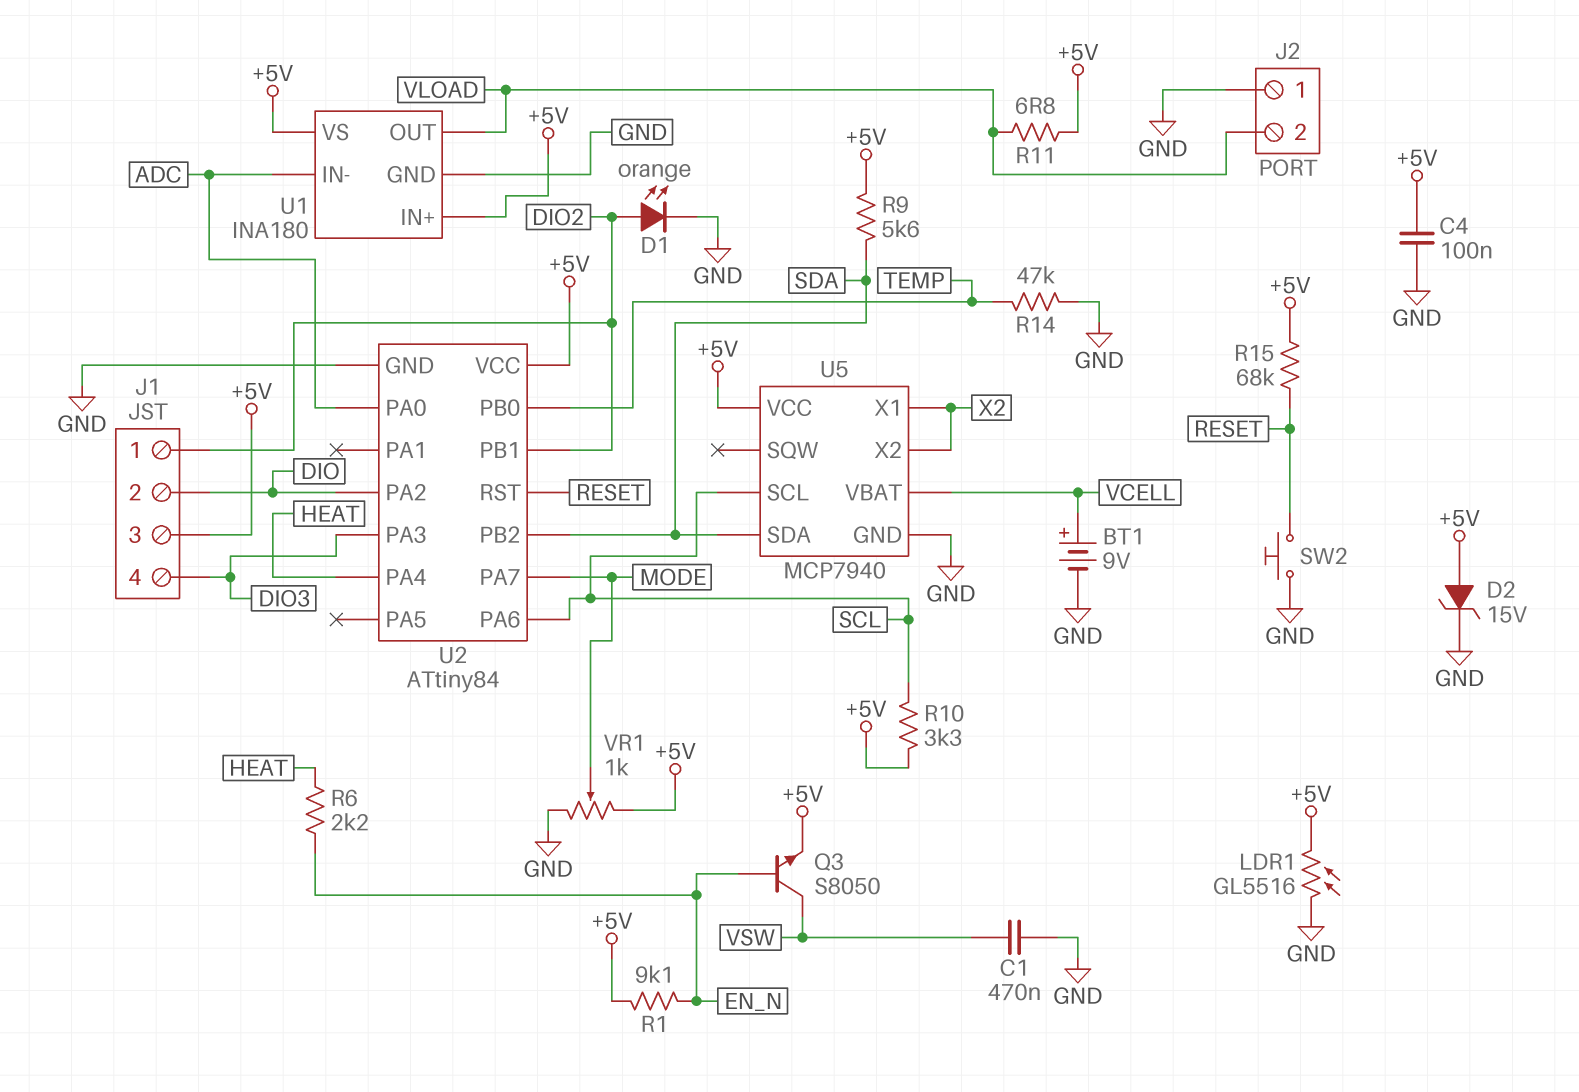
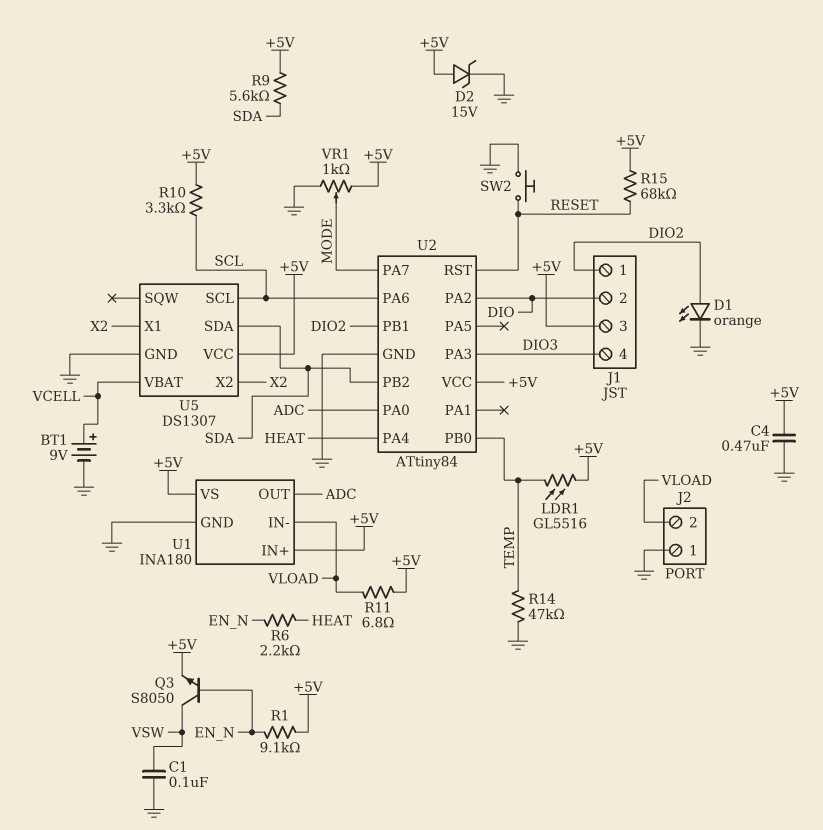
C1: 470nF (GND, VSW) -> 100nF (GND, VSW)
C4: 100nF (+5V, GND) -> 470nF (+5V, GND)
LDR1: GL5516 (+5V, GND) -> GL5516 (+5V, TEMP)
U1 pin IN-: ADC -> VLOAD
U1 pin OUT: VLOAD -> ADC
U5: MCP7940 -> DS1307

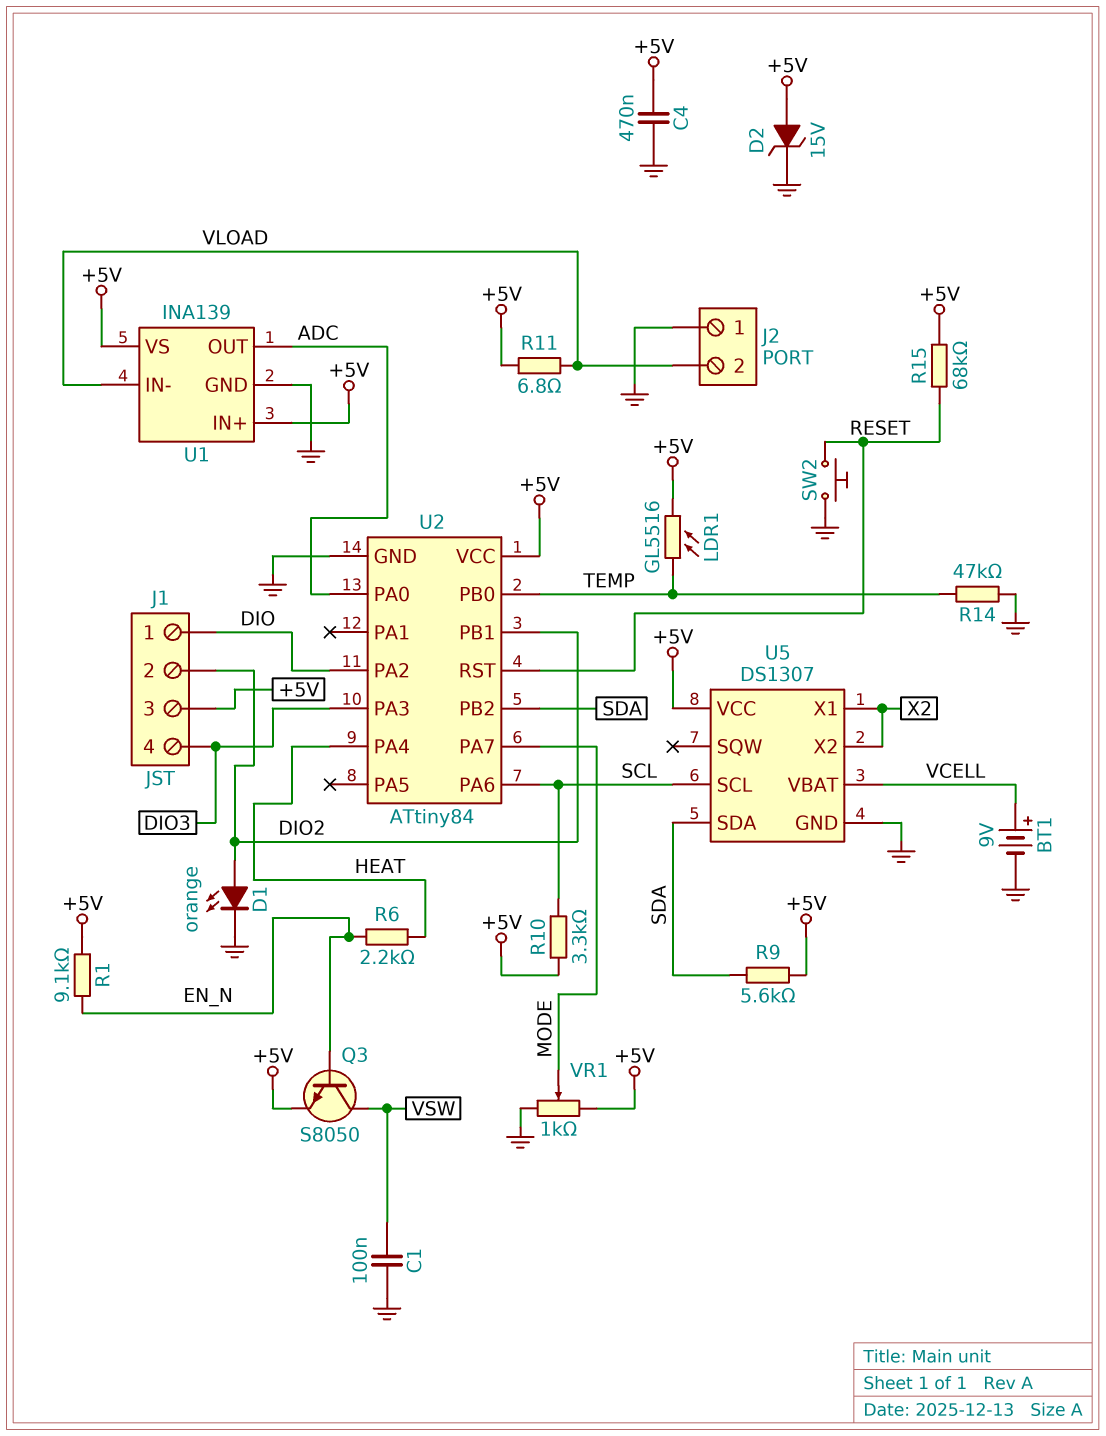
J1 pin 1: DIO2 -> DIO
J1 pin 2: DIO -> DIO2
U1: INA180 -> INA139

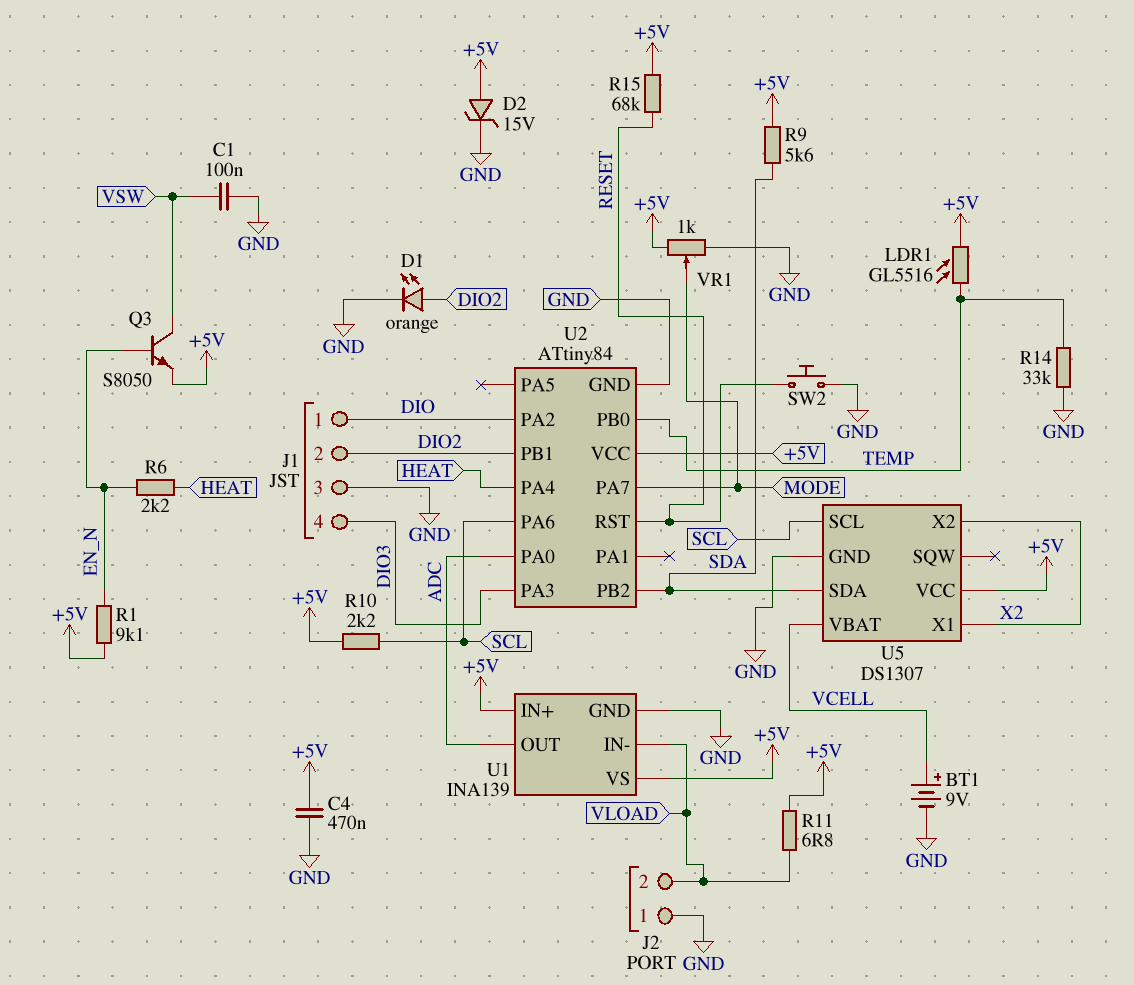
J1 pin 3: +5V -> GND
R10: 3.3k (+5V, SCL) -> 2.2k (+5V, SCL)
R14: 47k (GND, TEMP) -> 33k (GND, TEMP)

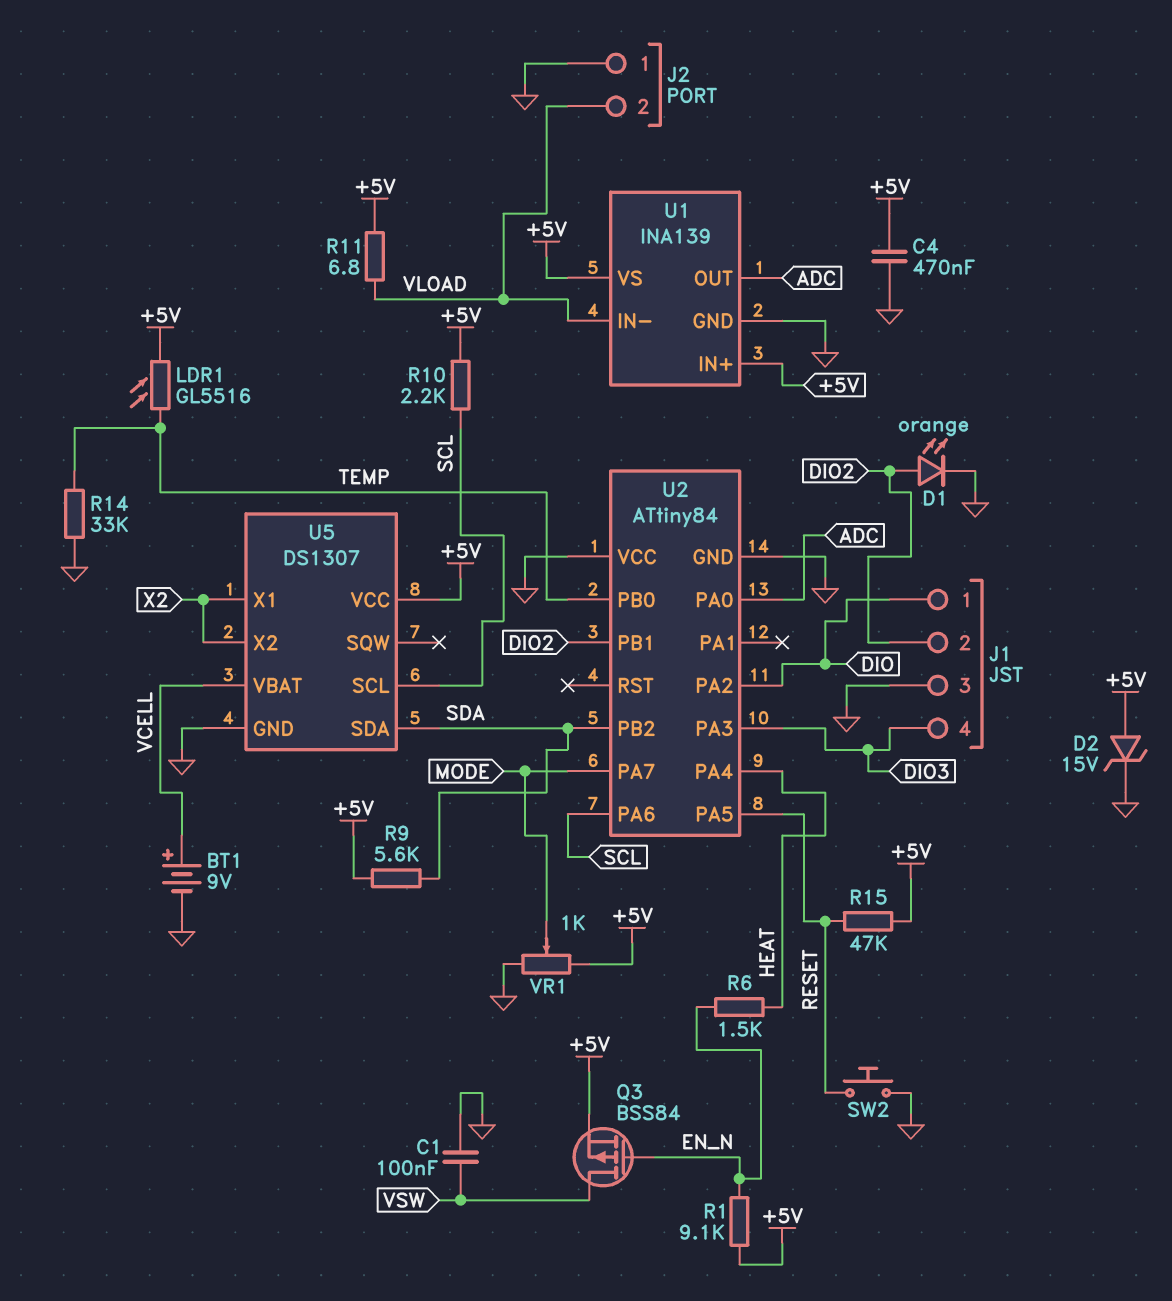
Q3: NPN S8050 (B EN_N, C VSW, E +5V) -> PMOS BSS84 (G EN_N, D VSW, S +5V)
R6: 2.2k (EN_N, HEAT) -> 1.5k (EN_N, HEAT)
R15: 68k (+5V, RESET) -> 47k (+5V, RESET)
U2 pin PA5: none -> RESET
U2 pin RST: RESET -> none
U2 pin VCC: +5V -> GND

